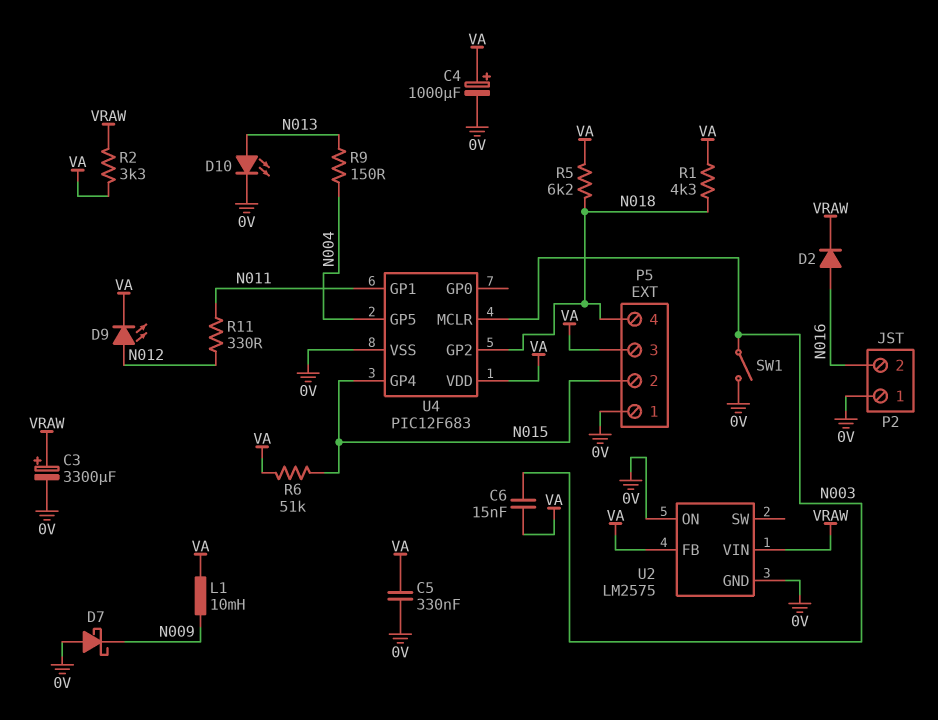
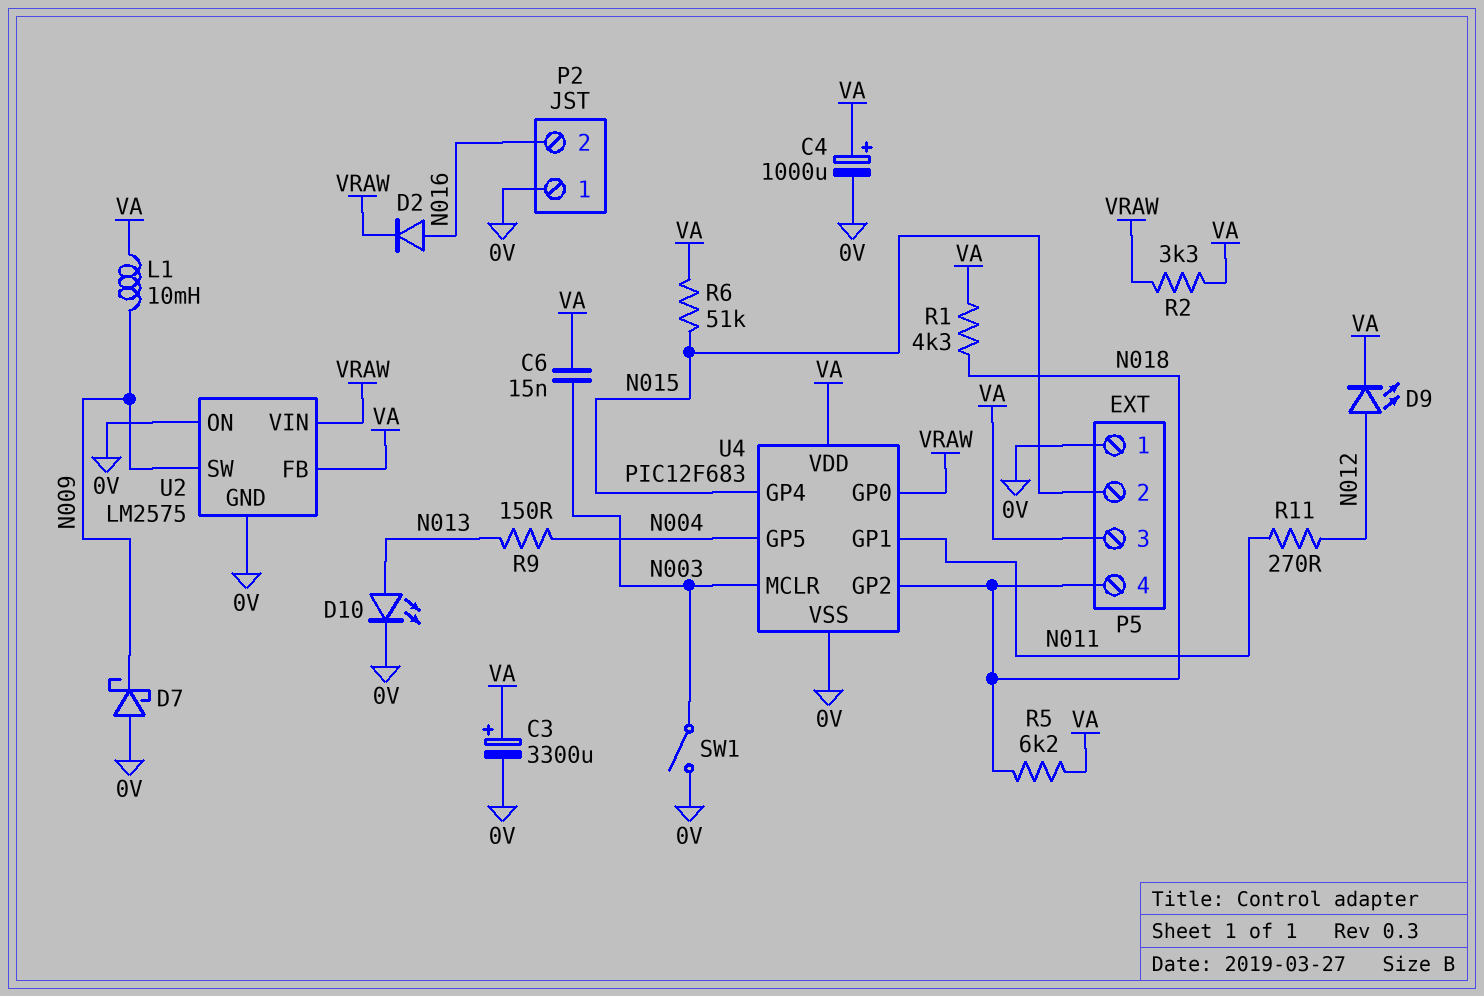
C3: 3300uF (plus VRAW, minus 0V) -> 3300uF (plus VA, minus 0V)
C5: 330nF (0V, VA) -> none
R11: 330 (N011, N012) -> 270 (N011, N012)
U2 pin SW: none -> N009
U4 pin GP0: none -> VRAW

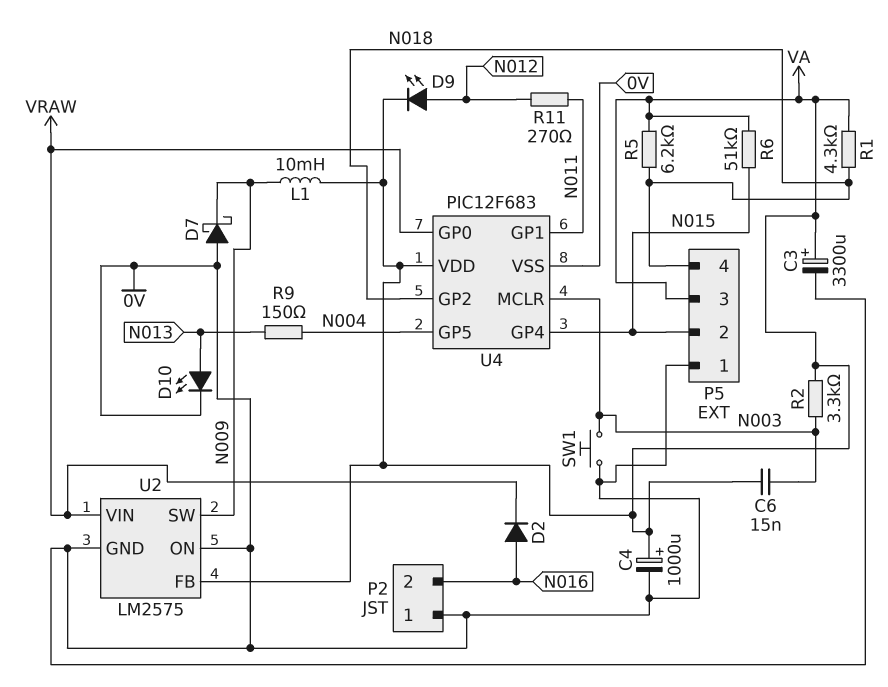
R2: 3.3k (VA, VRAW) -> 3.3k (N003, VA)
SW1: switch (0V, N003) -> button (0V, N003)

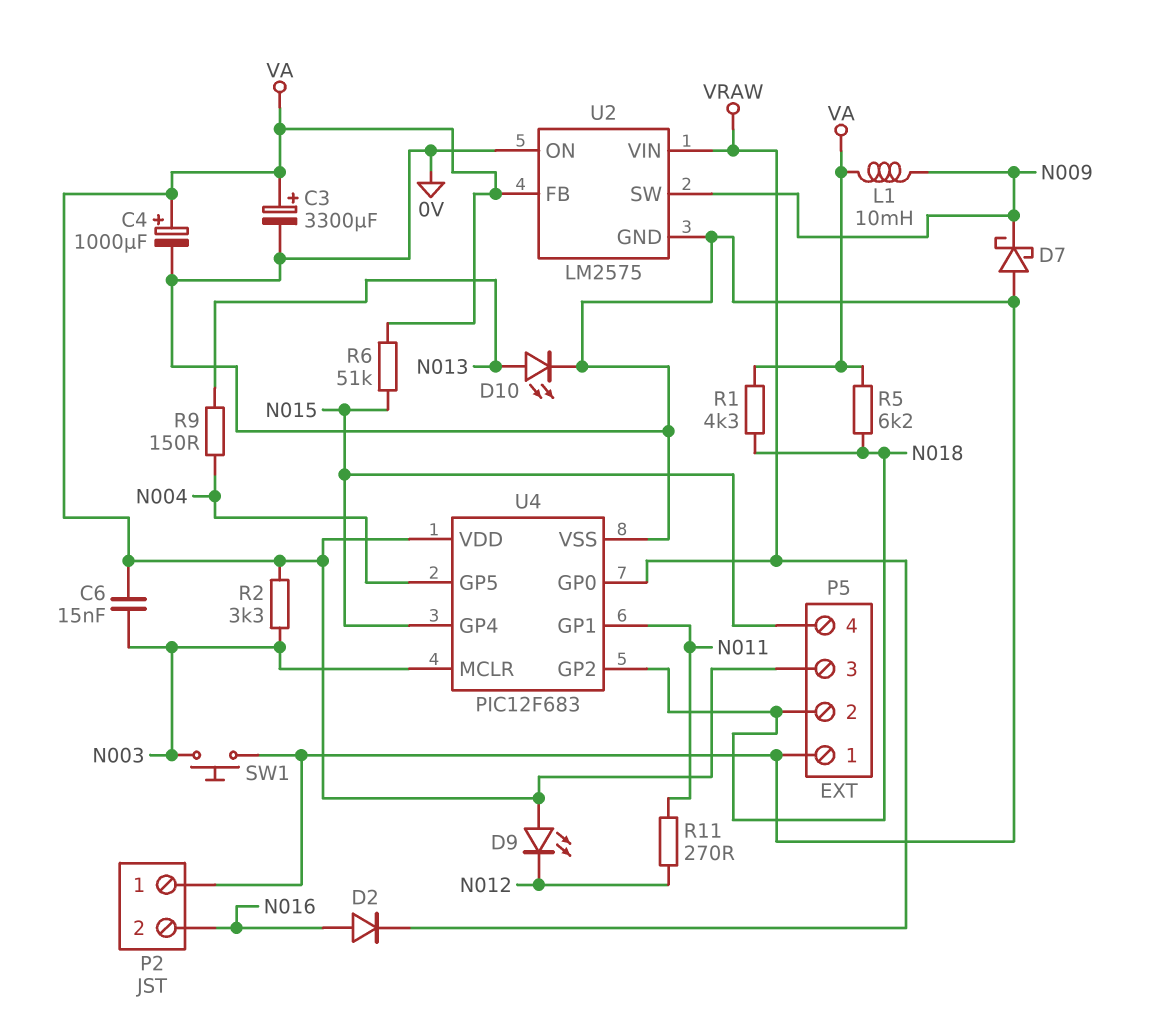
D9: LED (A N012, K VA) -> LED (A VA, K N012)
P5 pin 2: N015 -> N018
P5 pin 4: N018 -> N015

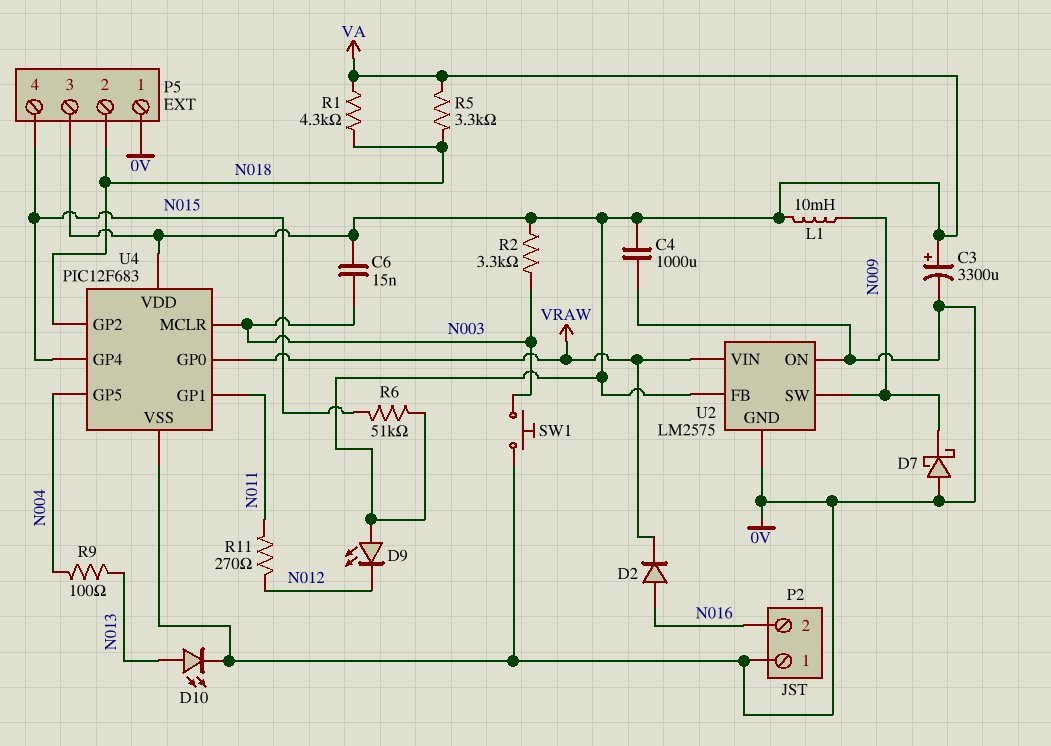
C4: 1000uF (plus VA, minus 0V) -> 1000uF (0V, VA)
R5: 6.2k (N018, VA) -> 3.3k (N018, VA)
R9: 150 (N004, N013) -> 100 (N004, N013)

